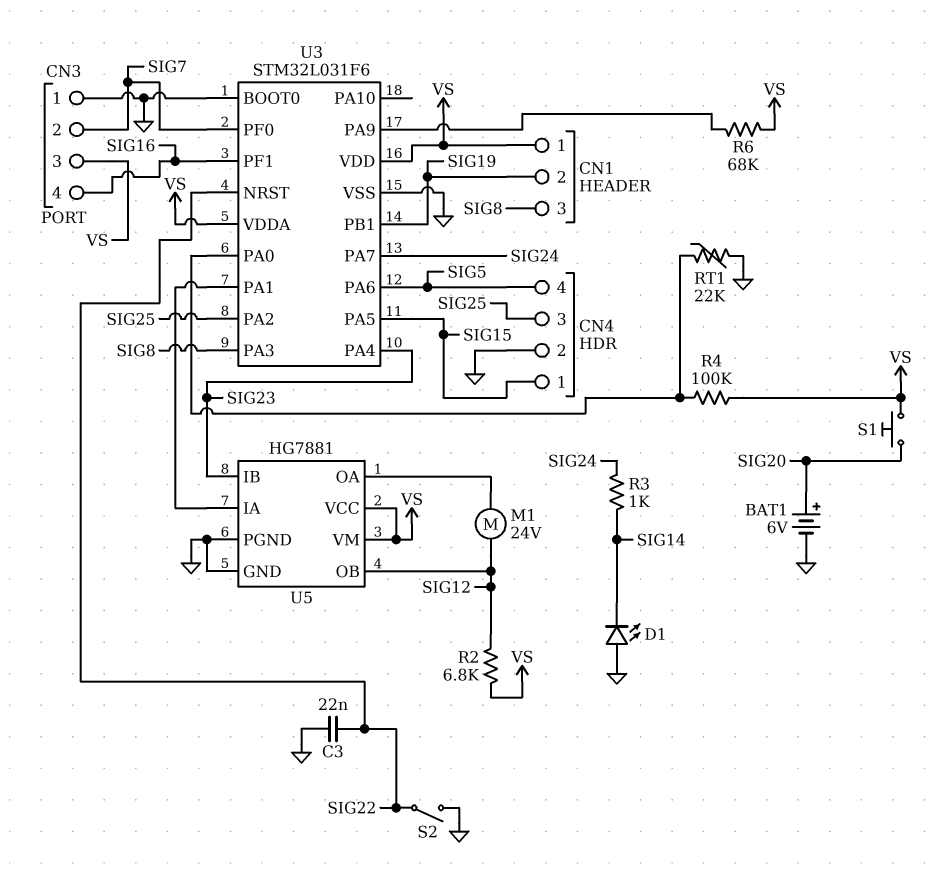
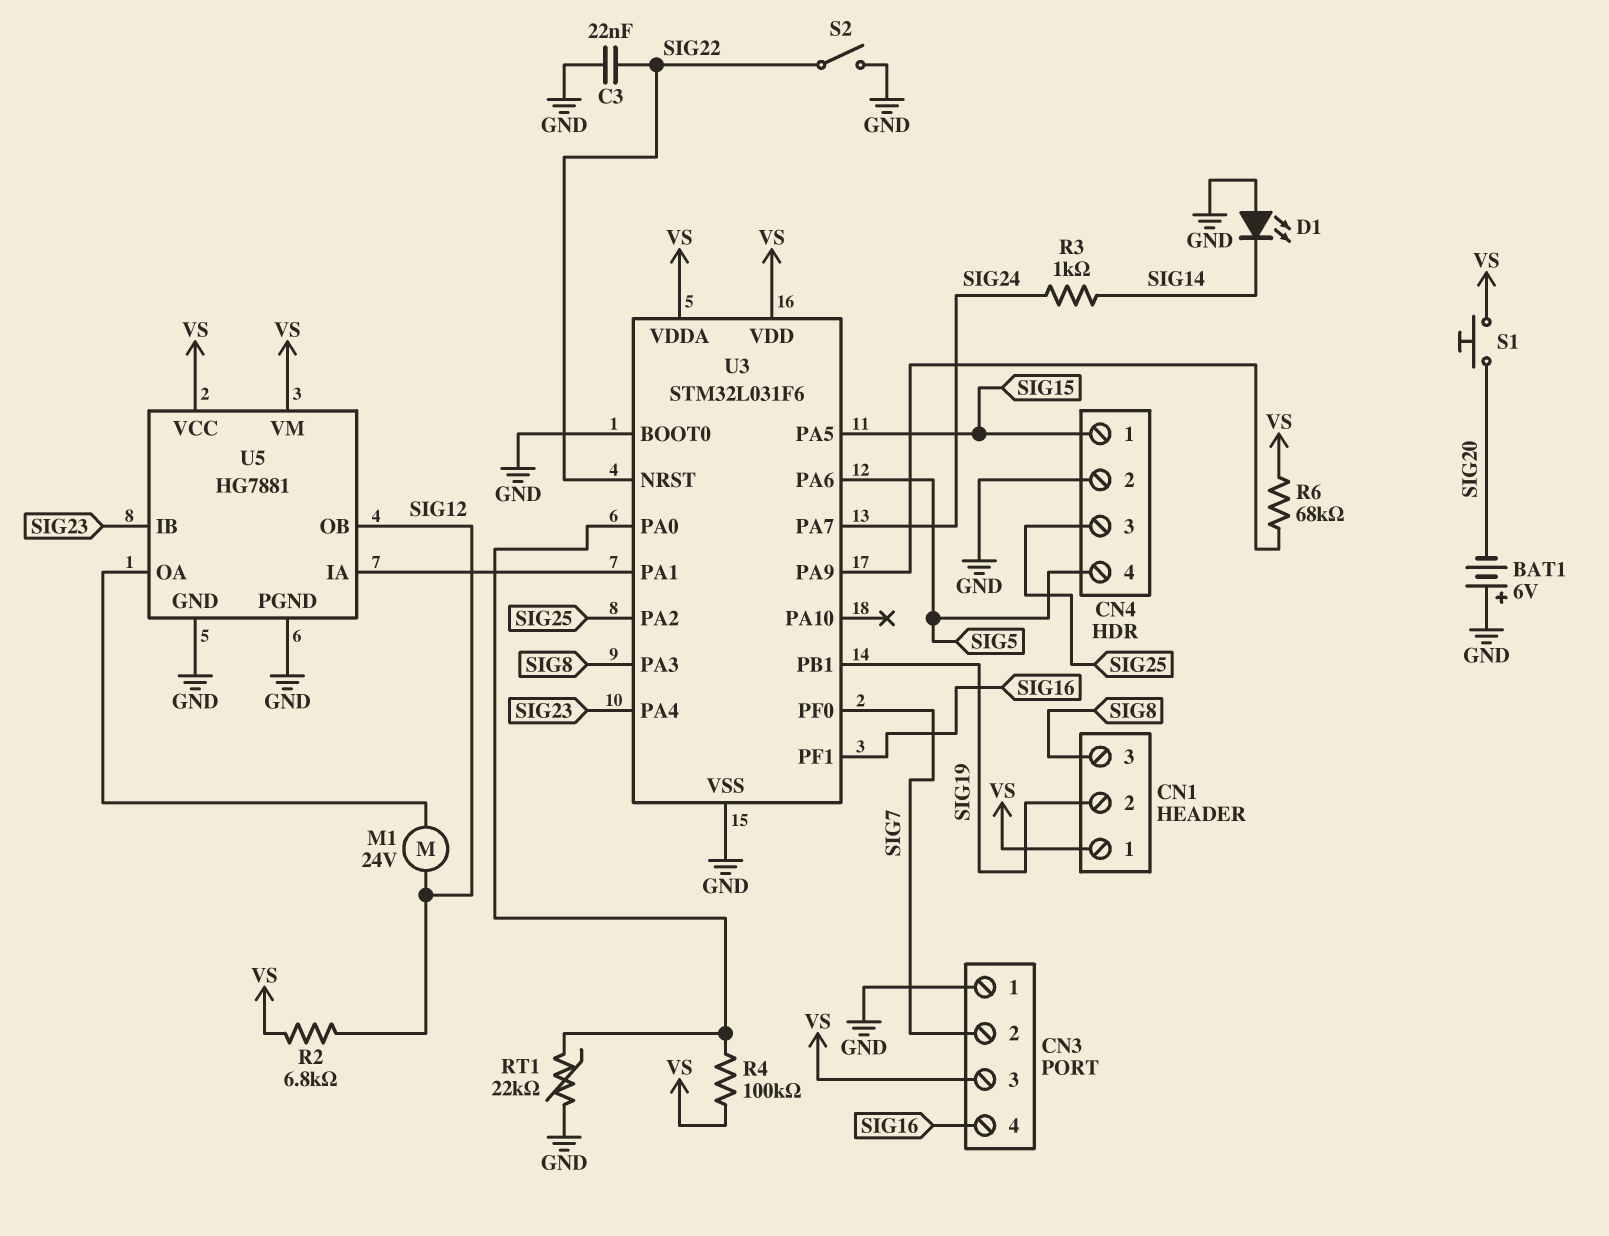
BAT1: 6V (plus SIG20, minus GND) -> 6V (plus GND, minus SIG20)

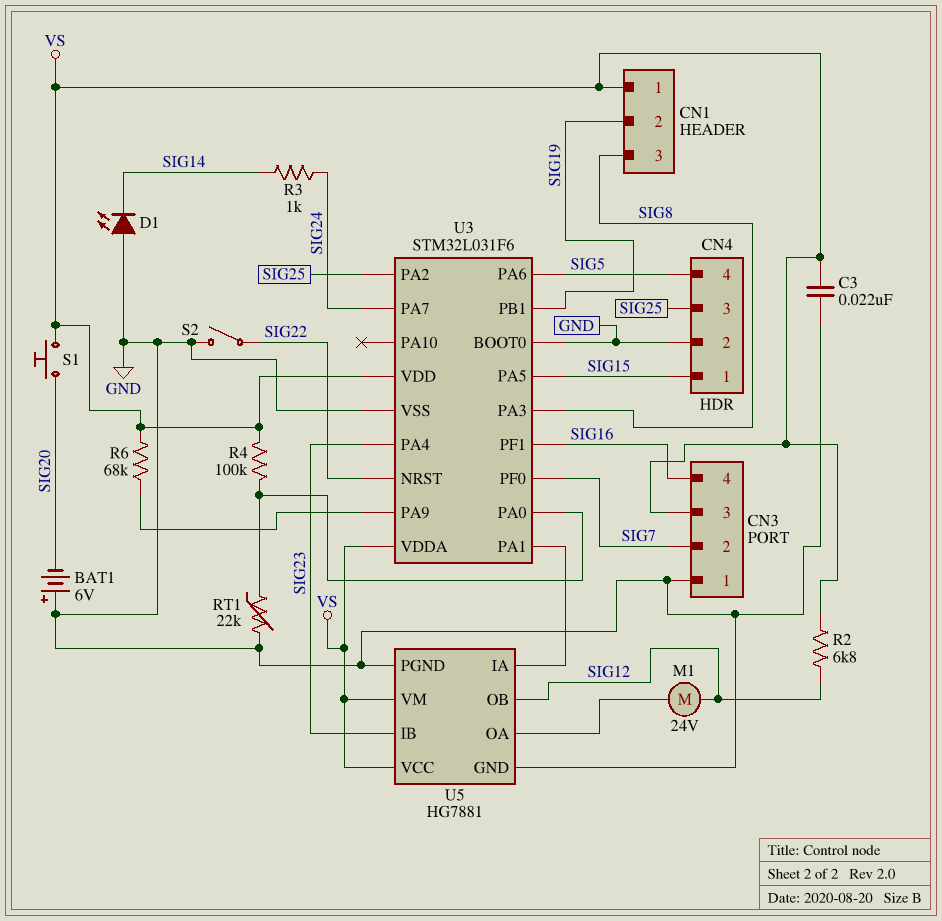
C3: 22nF (GND, SIG22) -> 22nF (GND, VS)

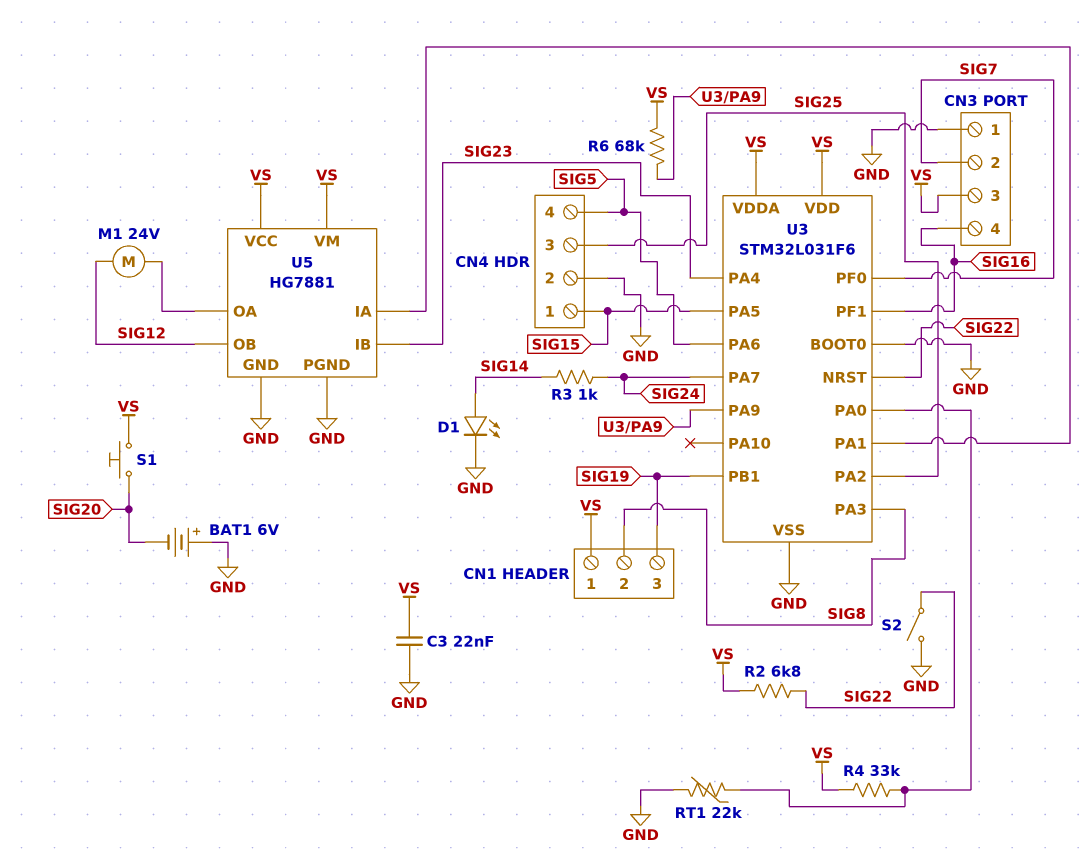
CN1 pin 2: SIG19 -> SIG8
CN1 pin 3: SIG8 -> SIG19
D1: LED (A GND, K SIG14) -> LED (A SIG14, K GND)
R2: 6.8k (SIG12, VS) -> 6.8k (SIG22, VS)
R4: 100k (U3/PA0, VS) -> 33k (U3/PA0, VS)

